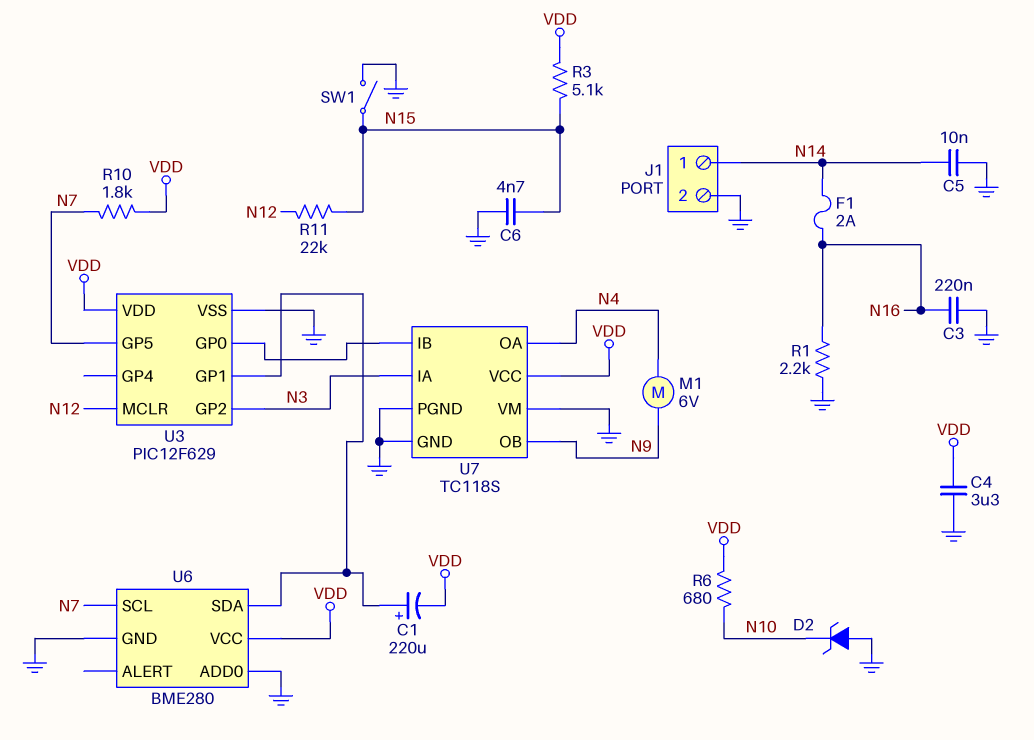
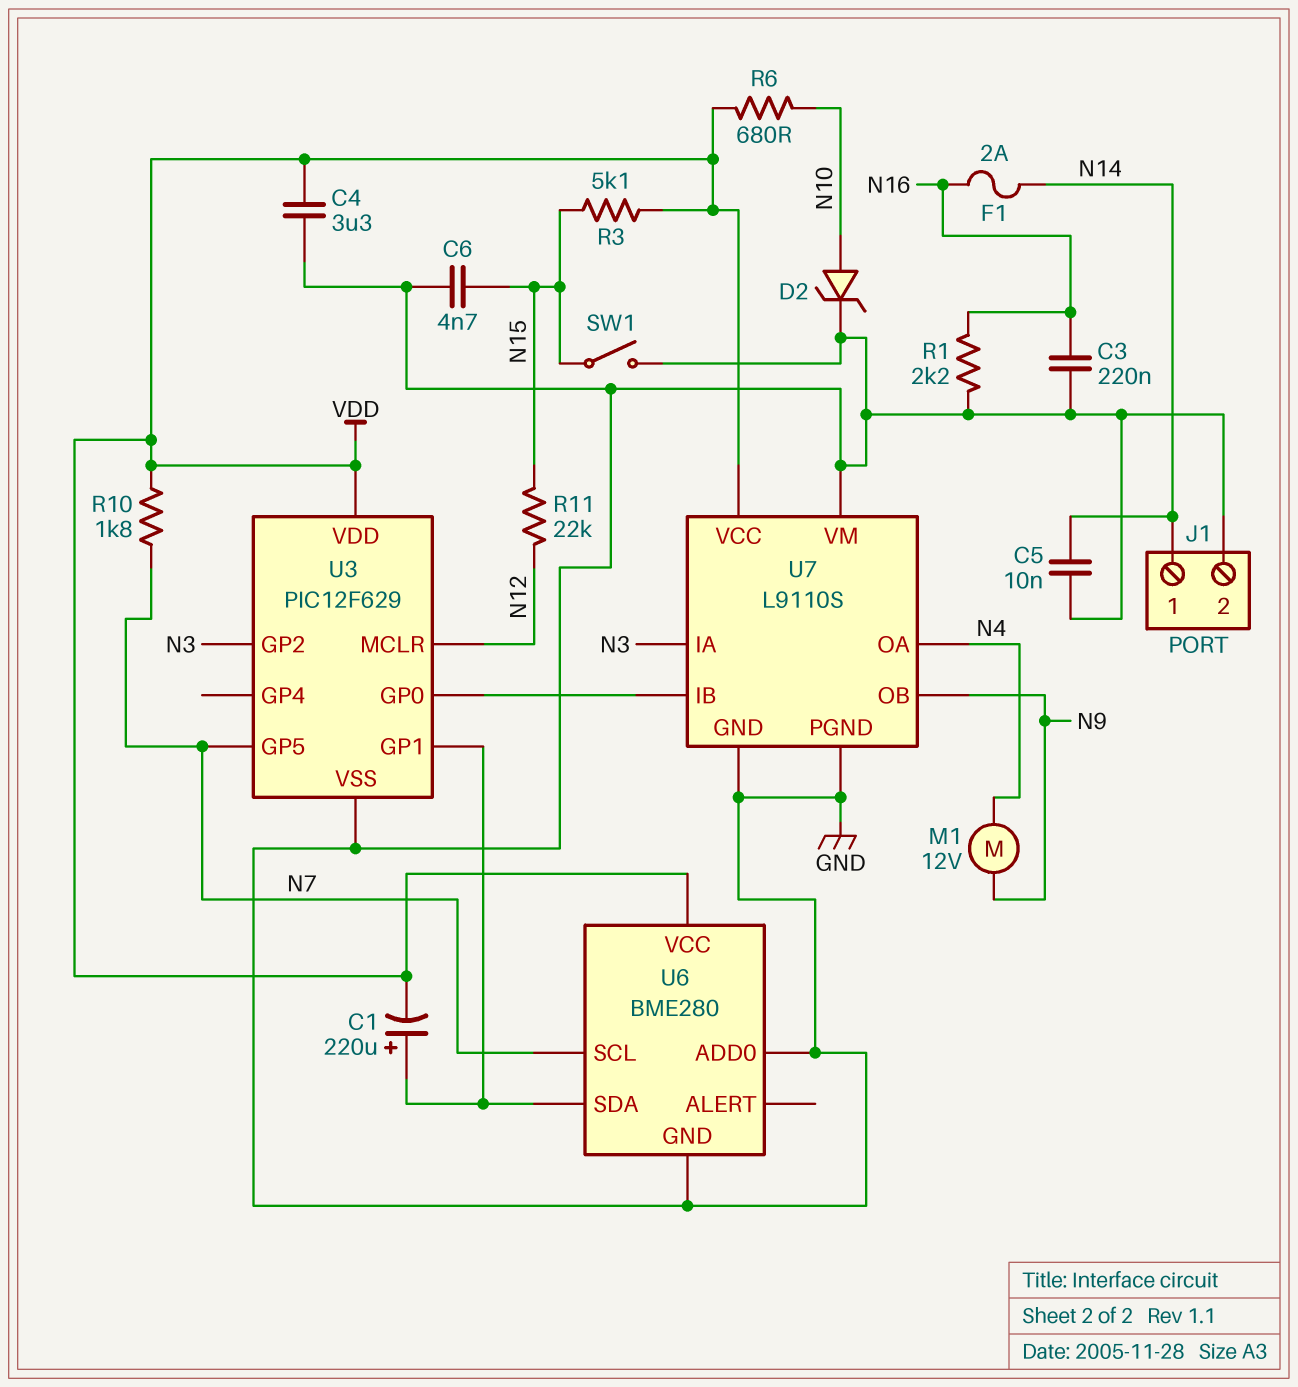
D2: zener (A GND, K N10) -> zener (A N10, K GND)
M1: motor 6V (N4, N9) -> motor 12V (N4, N9)
U7: TC118S -> L9110S

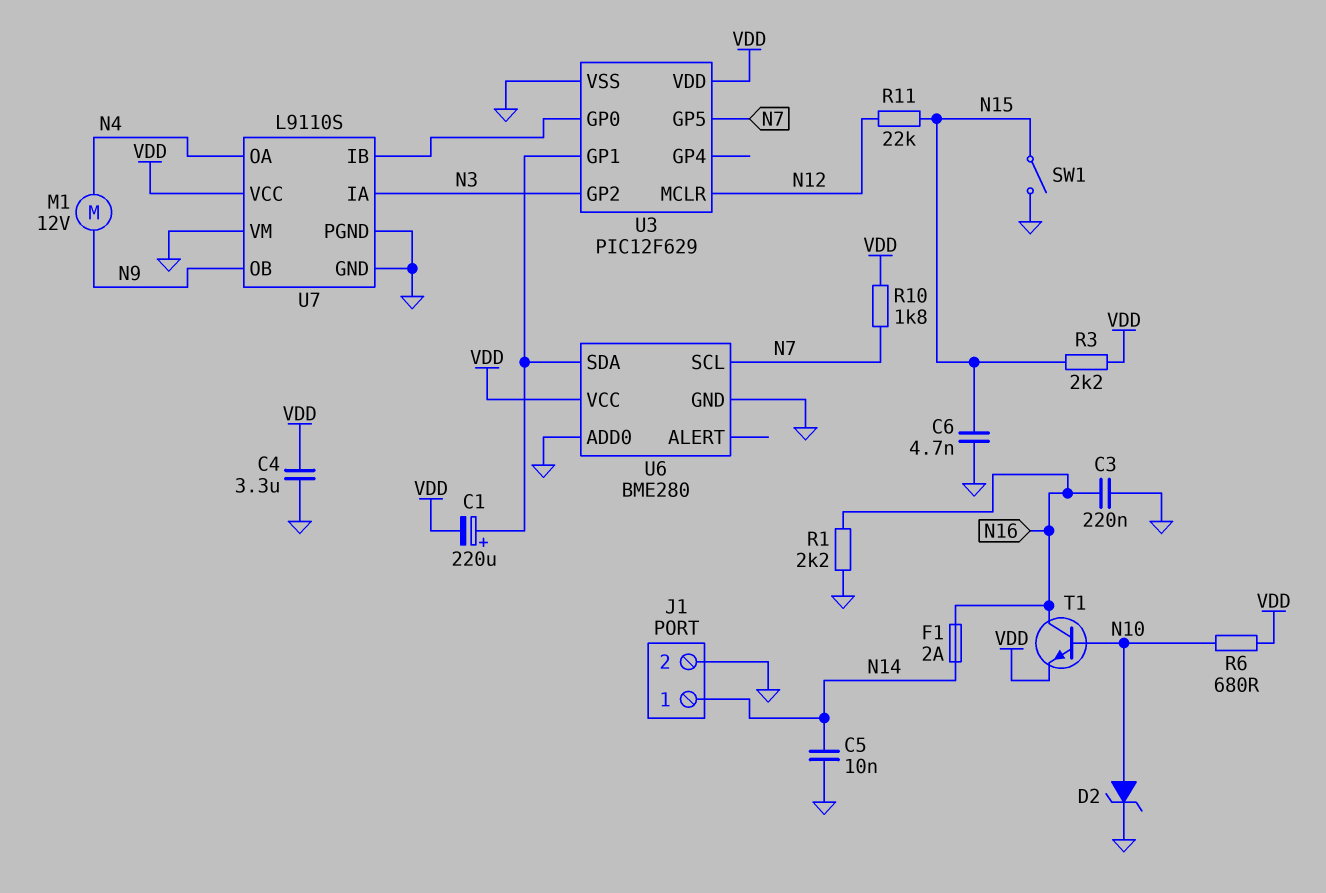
R3: 5.1k (N15, VDD) -> 2.2k (N15, VDD)
T1: none -> NPN (B N10, C N16, E VDD)

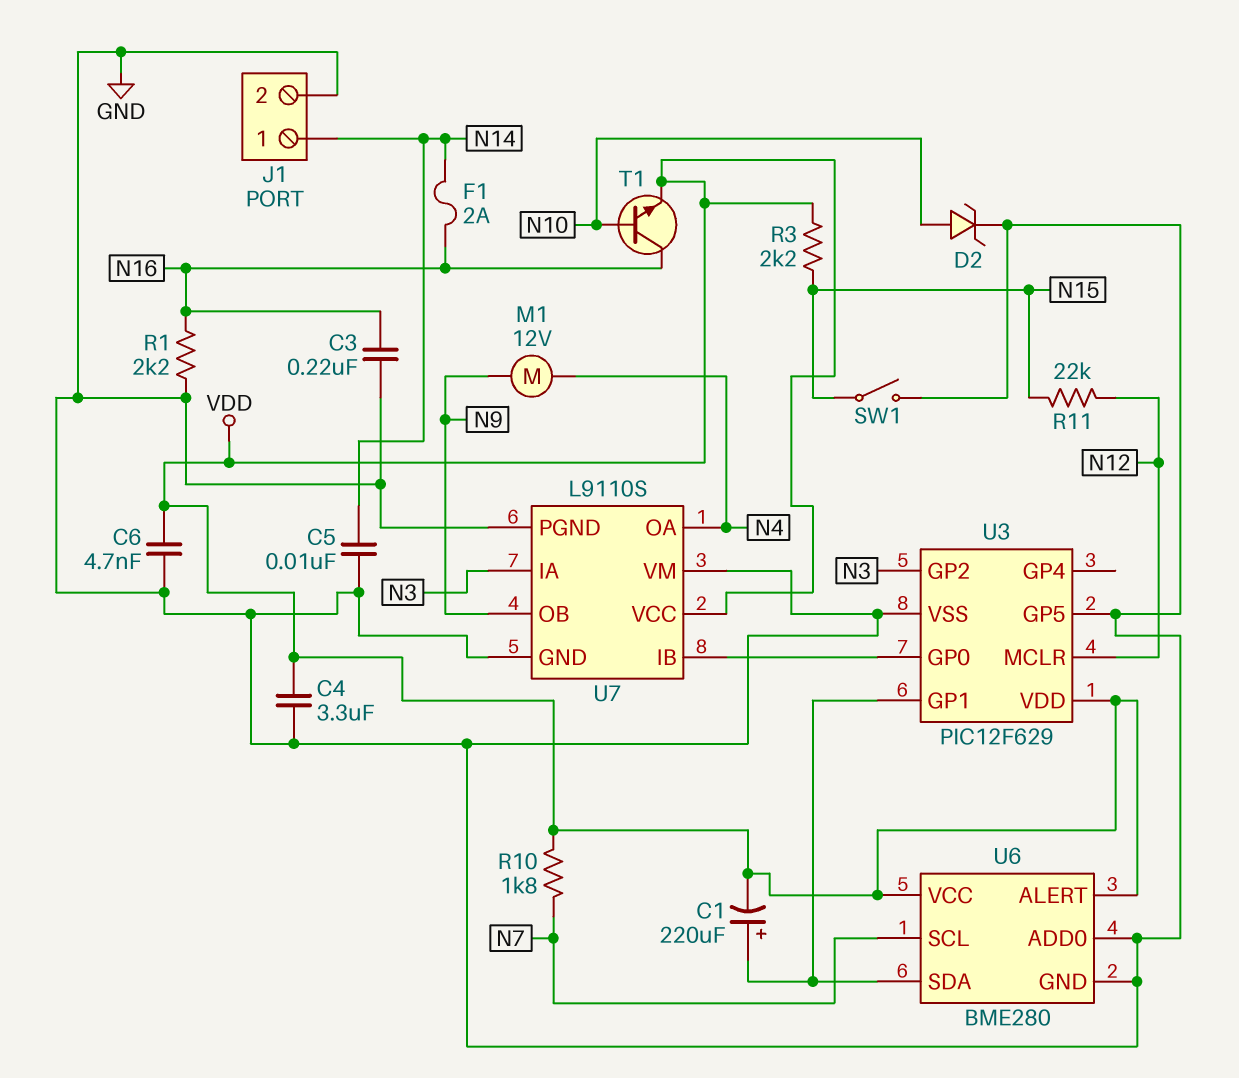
C6: 4.7nF (GND, N15) -> 4.7nF (GND, VDD)
R6: 680 (N10, VDD) -> none
U3 pin GP5: N7 -> GND
U6 pin ALERT: none -> VDD

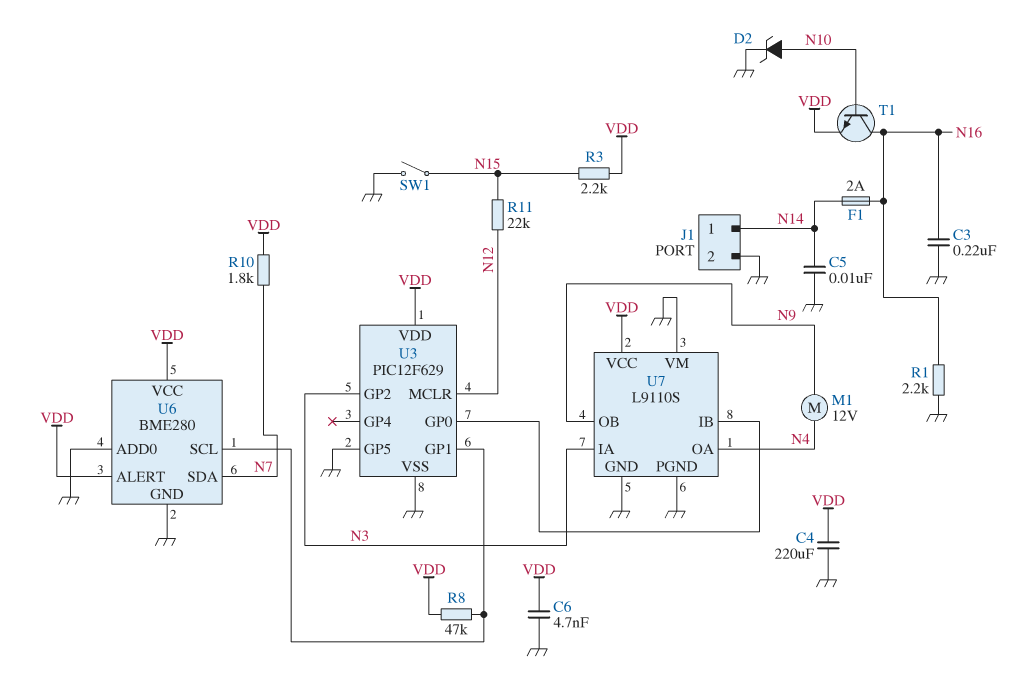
C1: 220uF (plus U3/GP1, minus VDD) -> none
C4: 3.3uF (GND, VDD) -> 220uF (GND, VDD)
R8: none -> 47k (U3/GP1, VDD)
U6 pin SCL: N7 -> U3/GP1
U6 pin SDA: U3/GP1 -> N7

